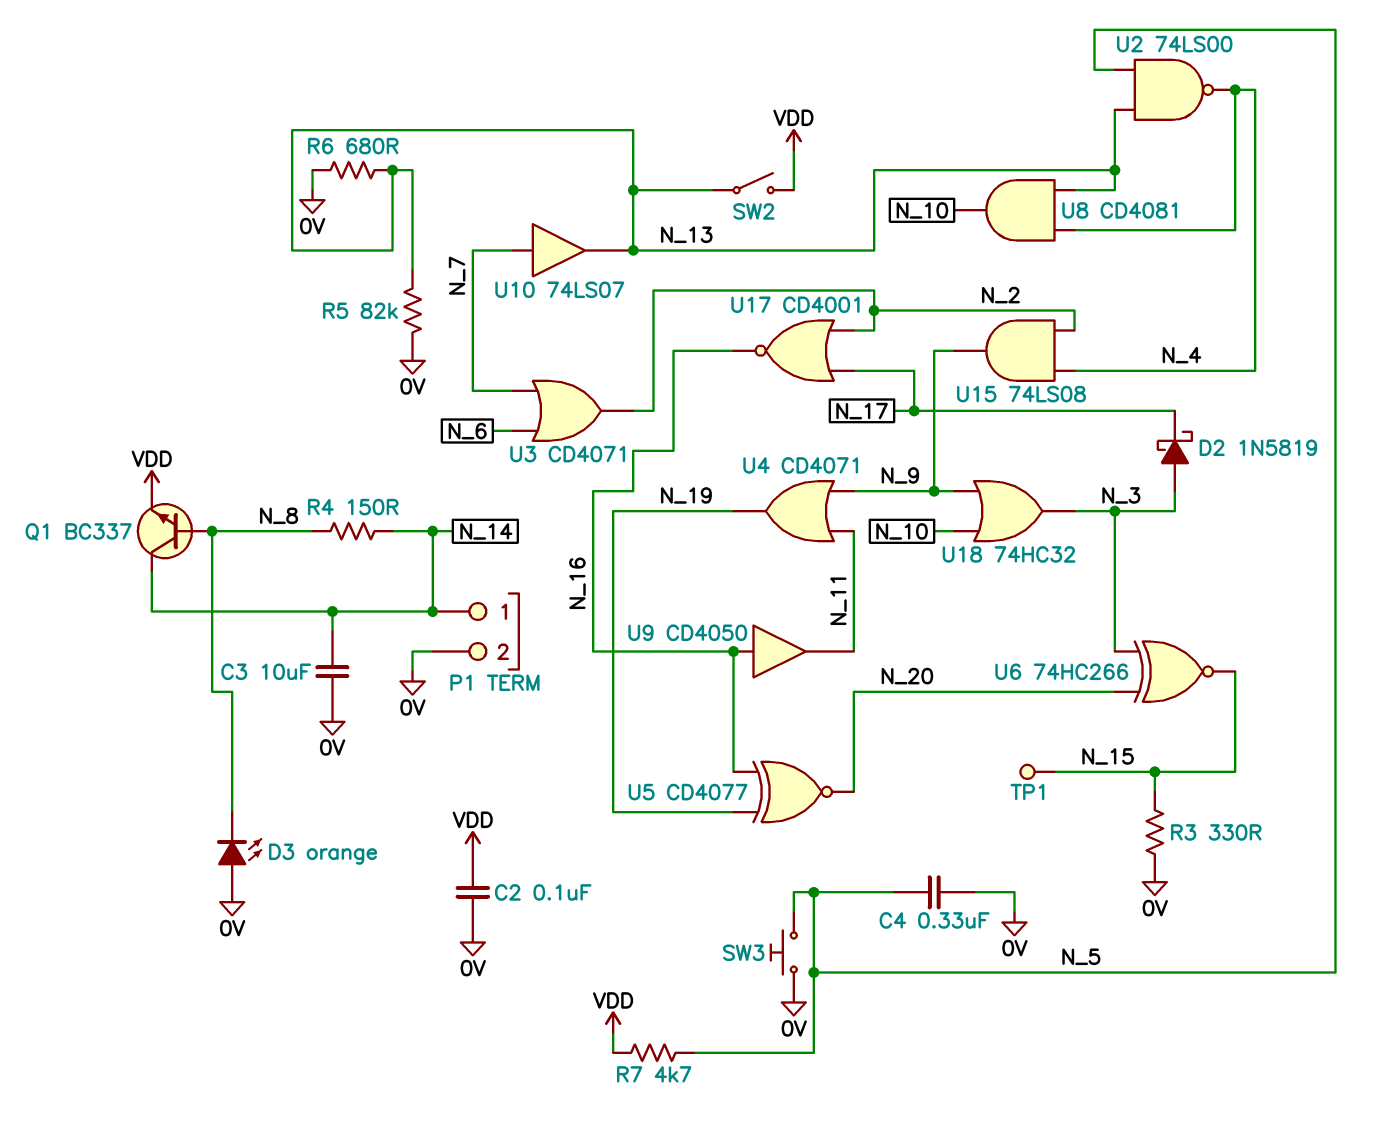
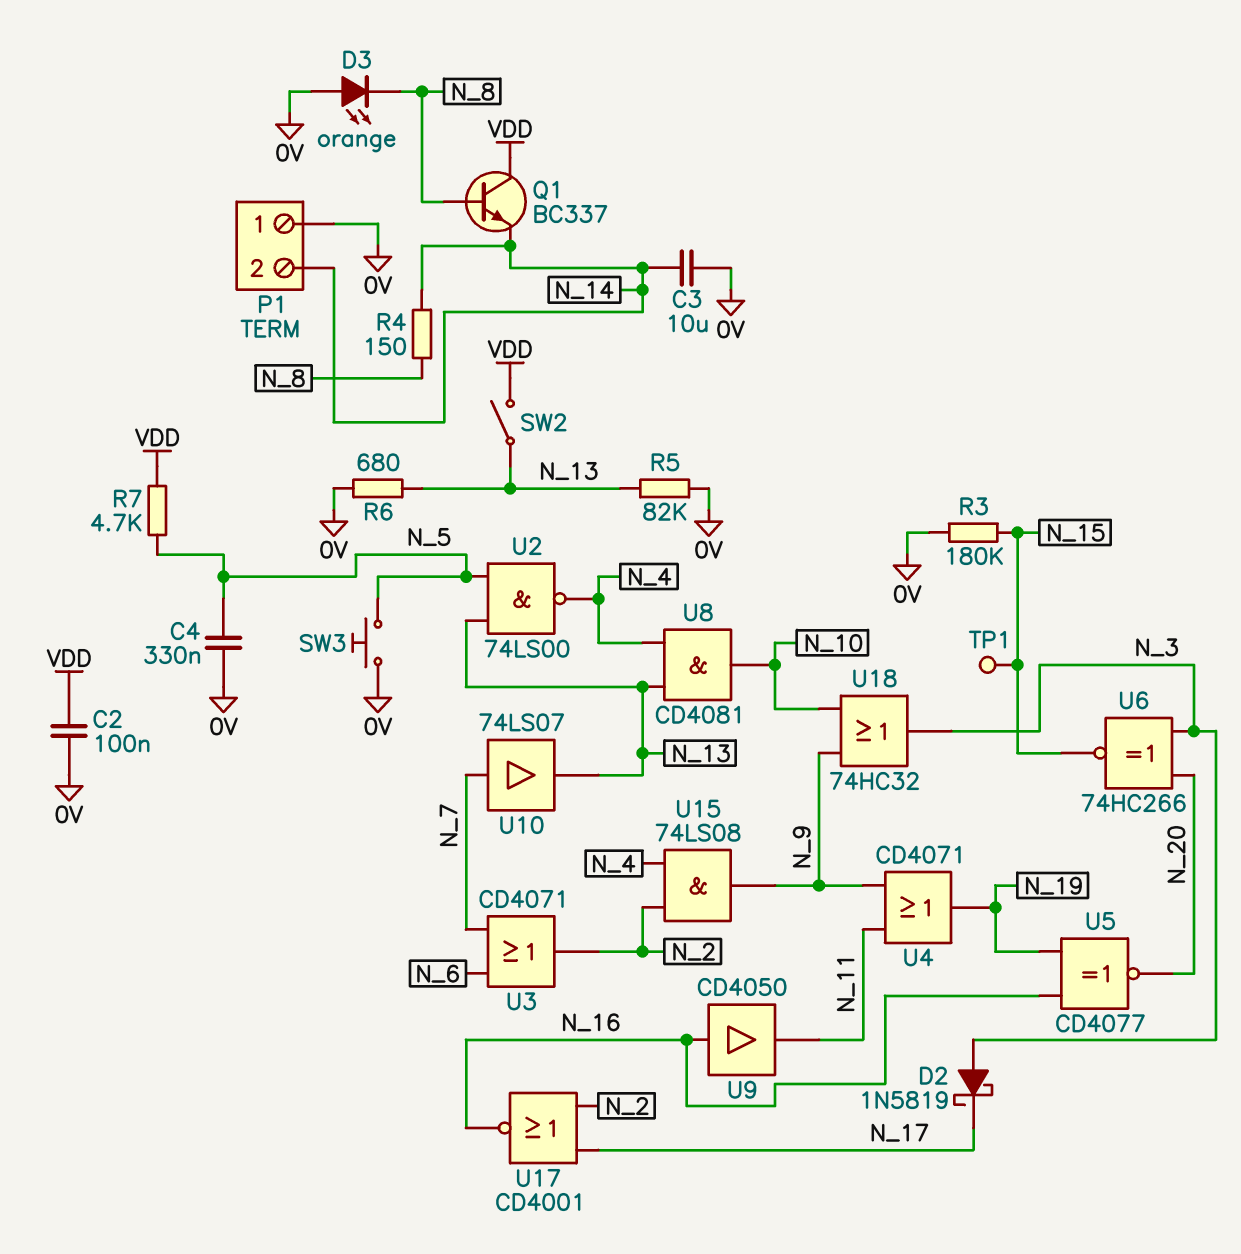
P1 pin 1: N_14 -> 0V
P1 pin 2: 0V -> N_14
Q1: NPN BC337 (B N_8, C N_14, E VDD) -> NPN BC337 (B N_8, C VDD, E N_14)
R3: 330 (0V, N_15) -> 180k (0V, N_15)

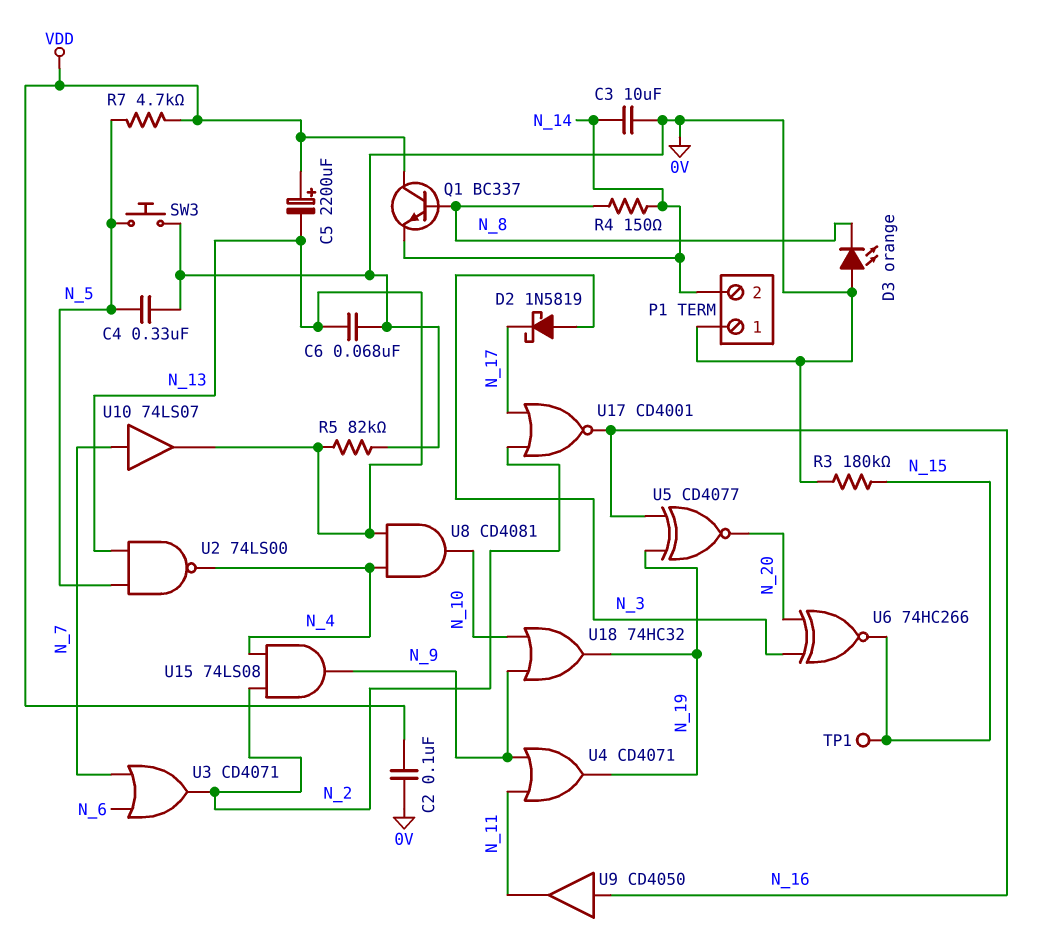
C5: none -> 2200uF (plus VDD, minus N_13)
C6: none -> 68nF (0V, N_13)
R6: 680 (0V, N_13) -> none
SW2: switch (N_13, VDD) -> none
U18: OR 74HC32 (in N_9, in N_10, out N_3) -> OR 74HC32 (in N_9, in N_10, out N_19)

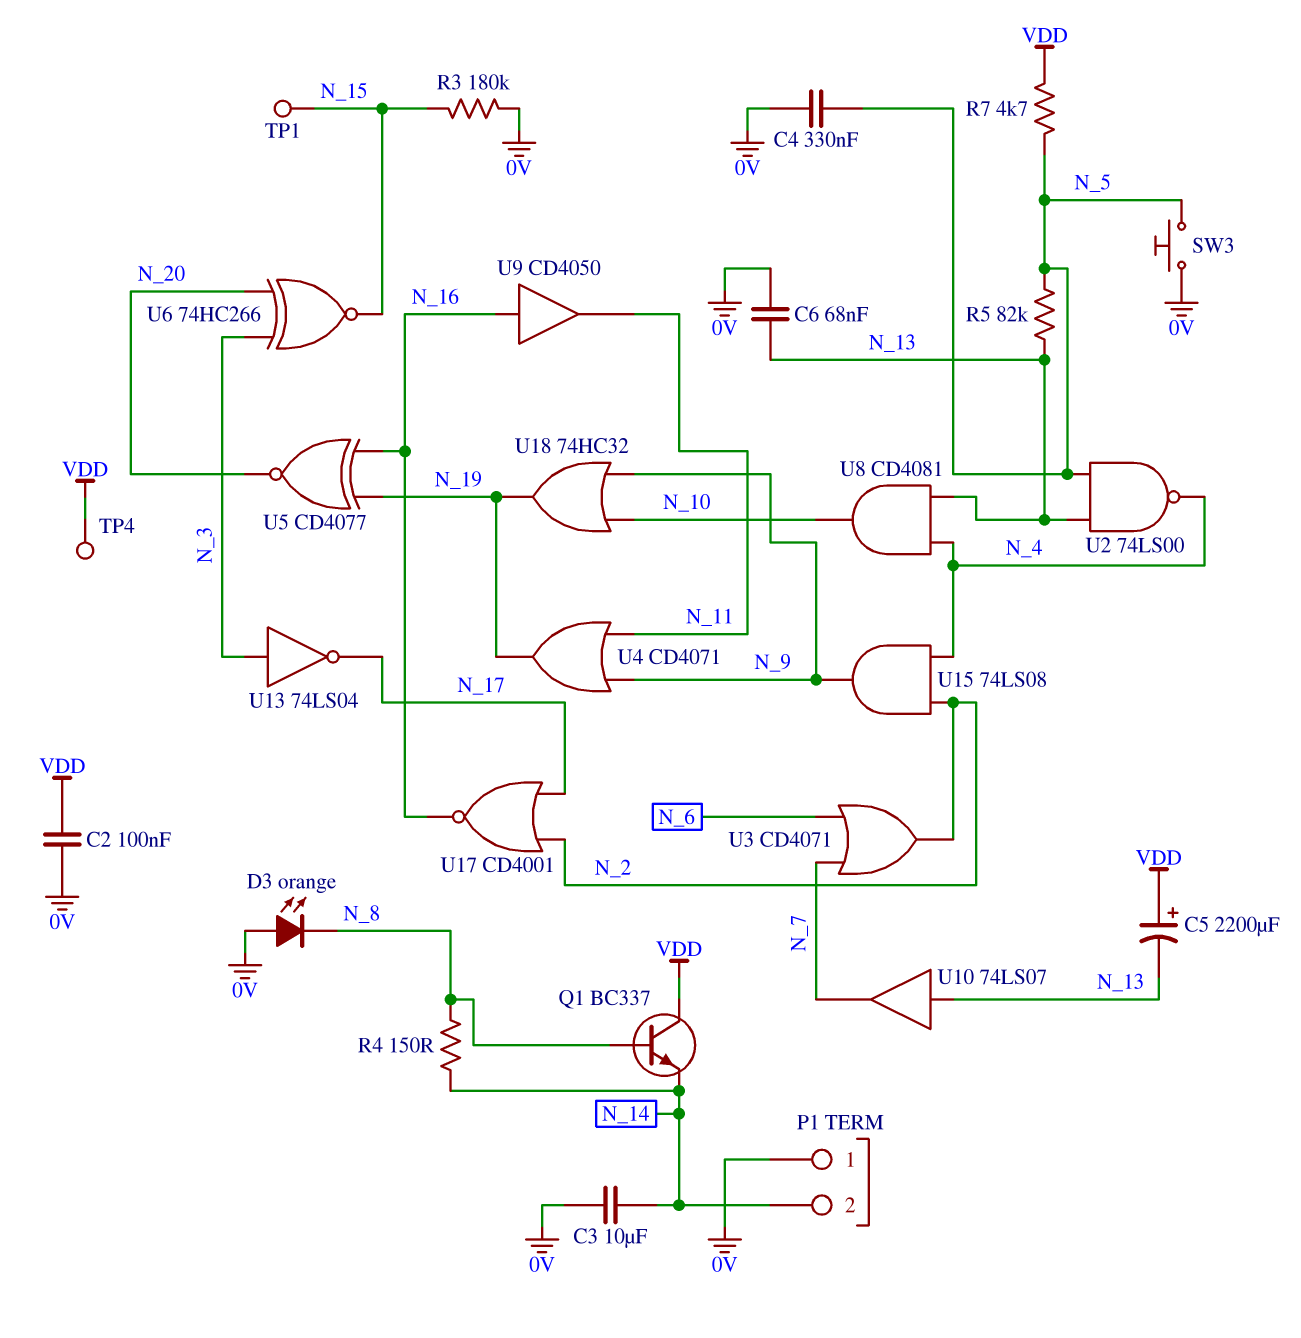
D2: schottky 1N5819 (A N_3, K N_17) -> none
R5: 82k (0V, N_13) -> 82k (N_5, N_13)
TP4: none -> test point (VDD)
U10: buffer 74LS07 (in N_7, out N_13) -> buffer 74LS07 (in N_13, out N_7)
U13: none -> NOT 74LS04 (in N_3, out N_17)

